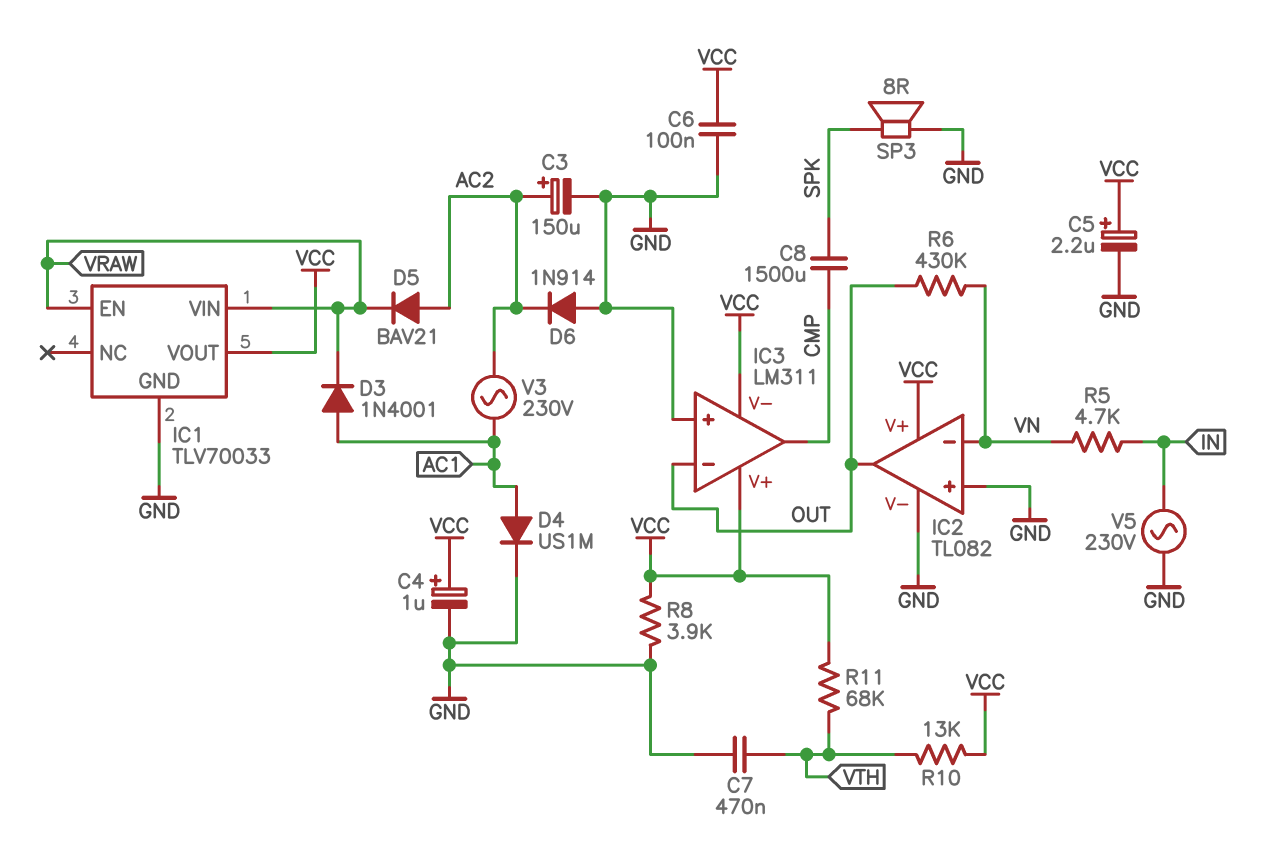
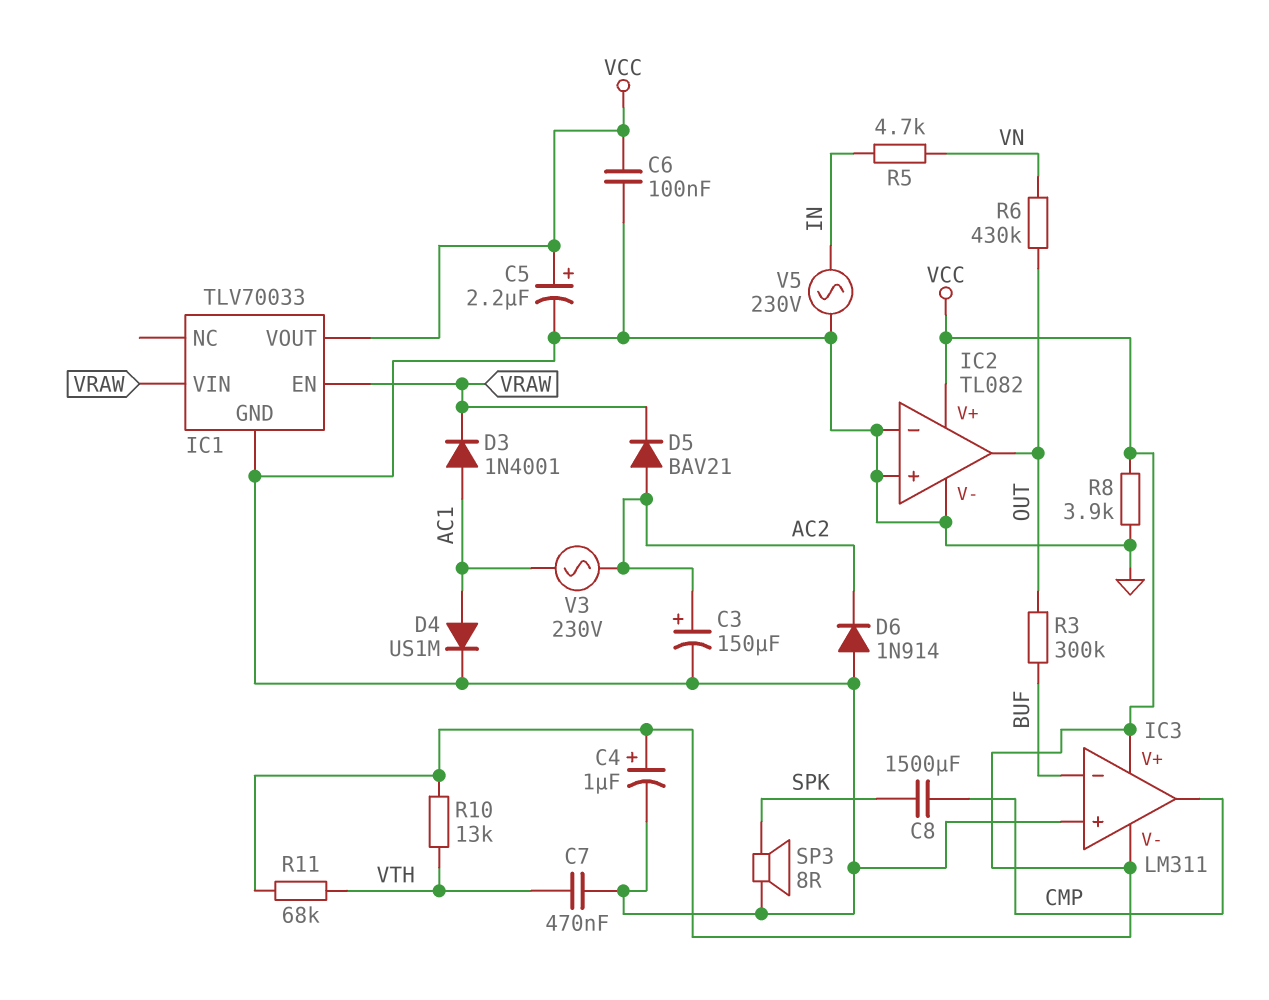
IC2 pin in-: VN -> GND
IC3 pin in-: OUT -> BUF
R3: none -> 300k (BUF, OUT)

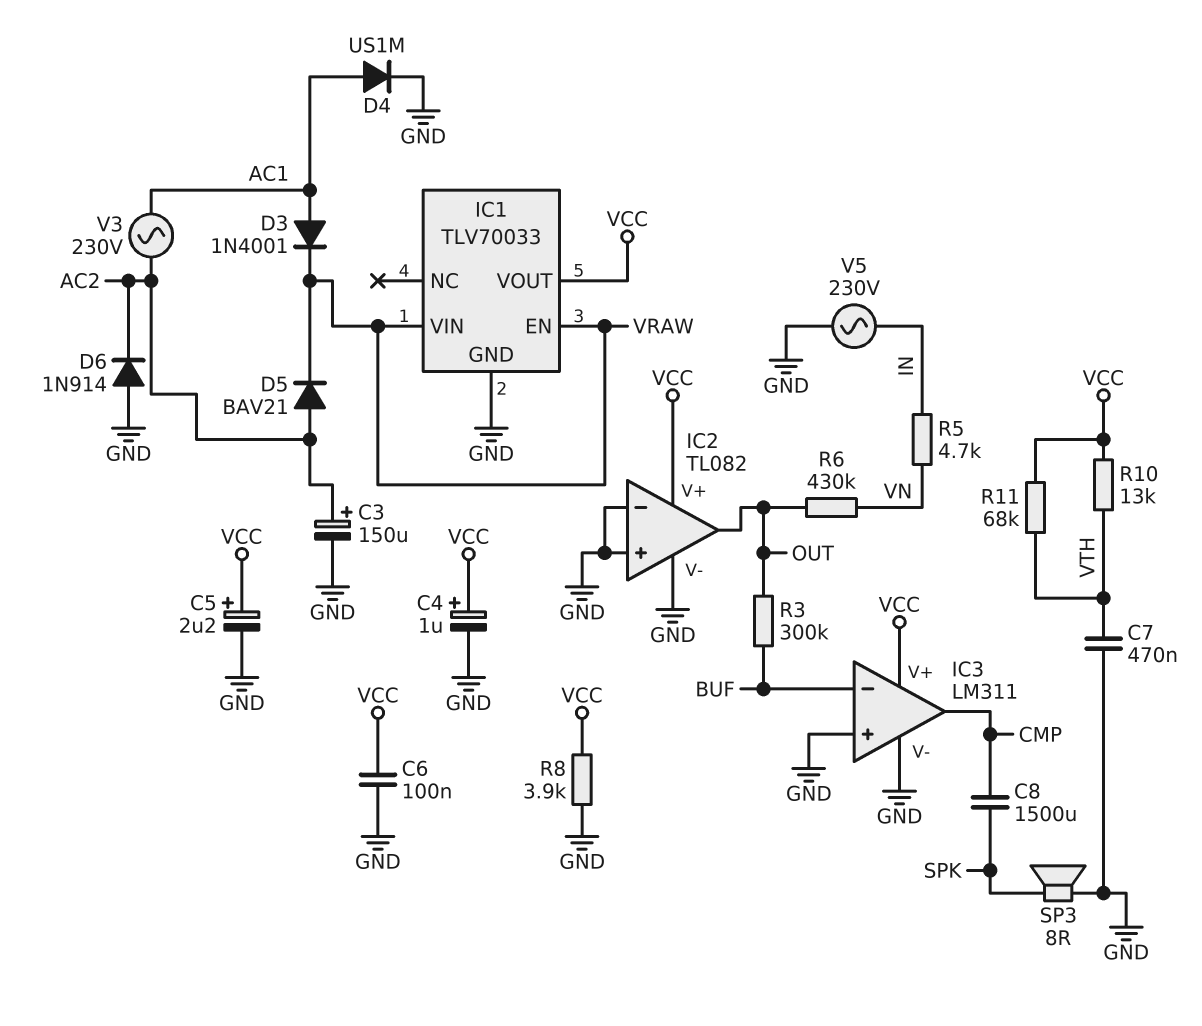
IC3 pin V-: VCC -> GND

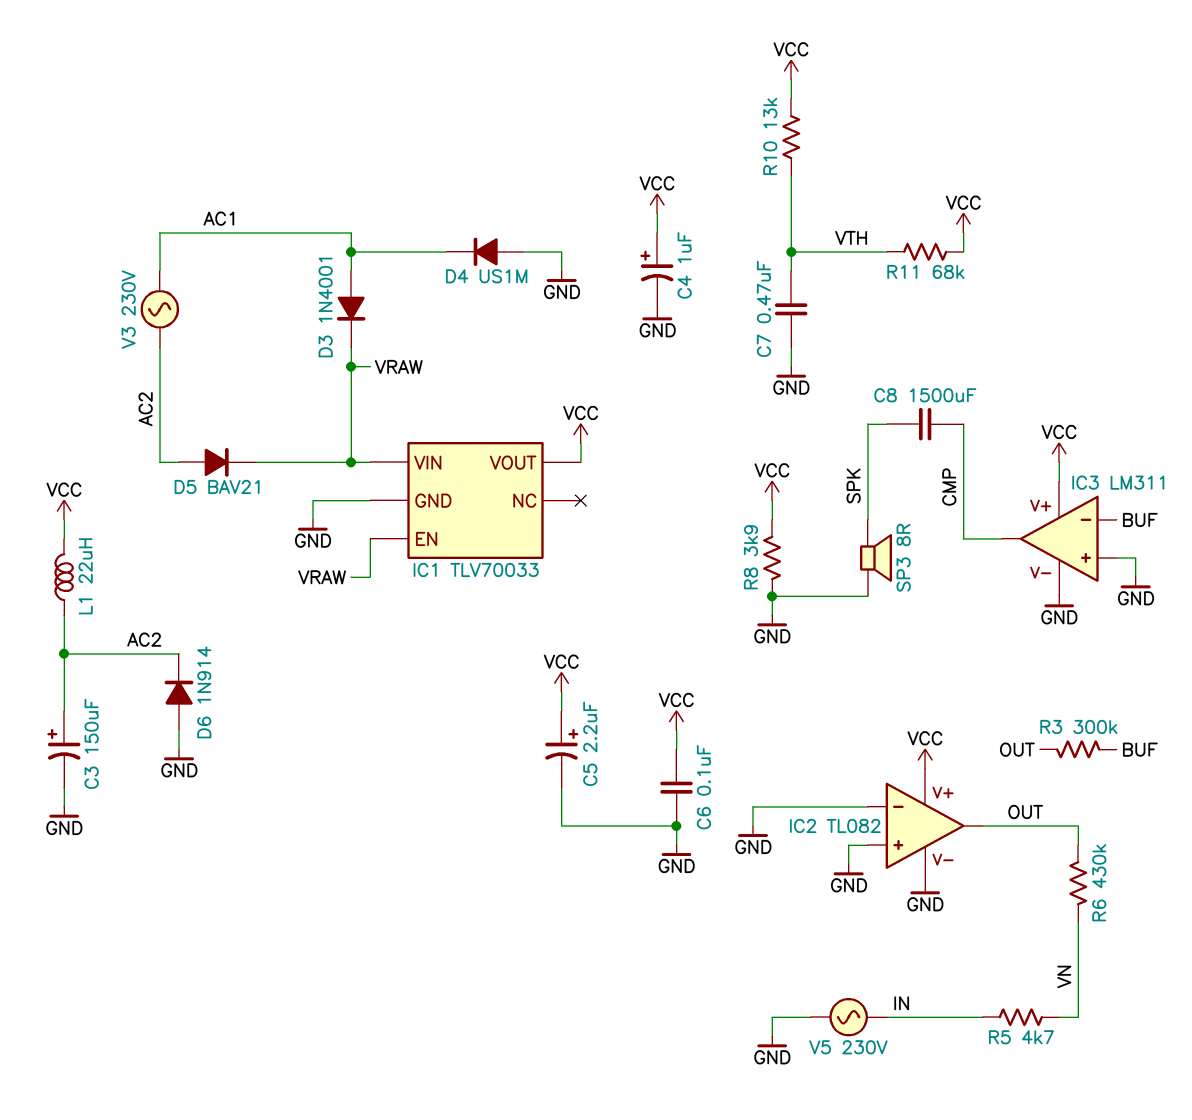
D4: diode US1M (A AC1, K GND) -> diode US1M (A GND, K AC1)
L1: none -> 22uH (AC2, VCC)

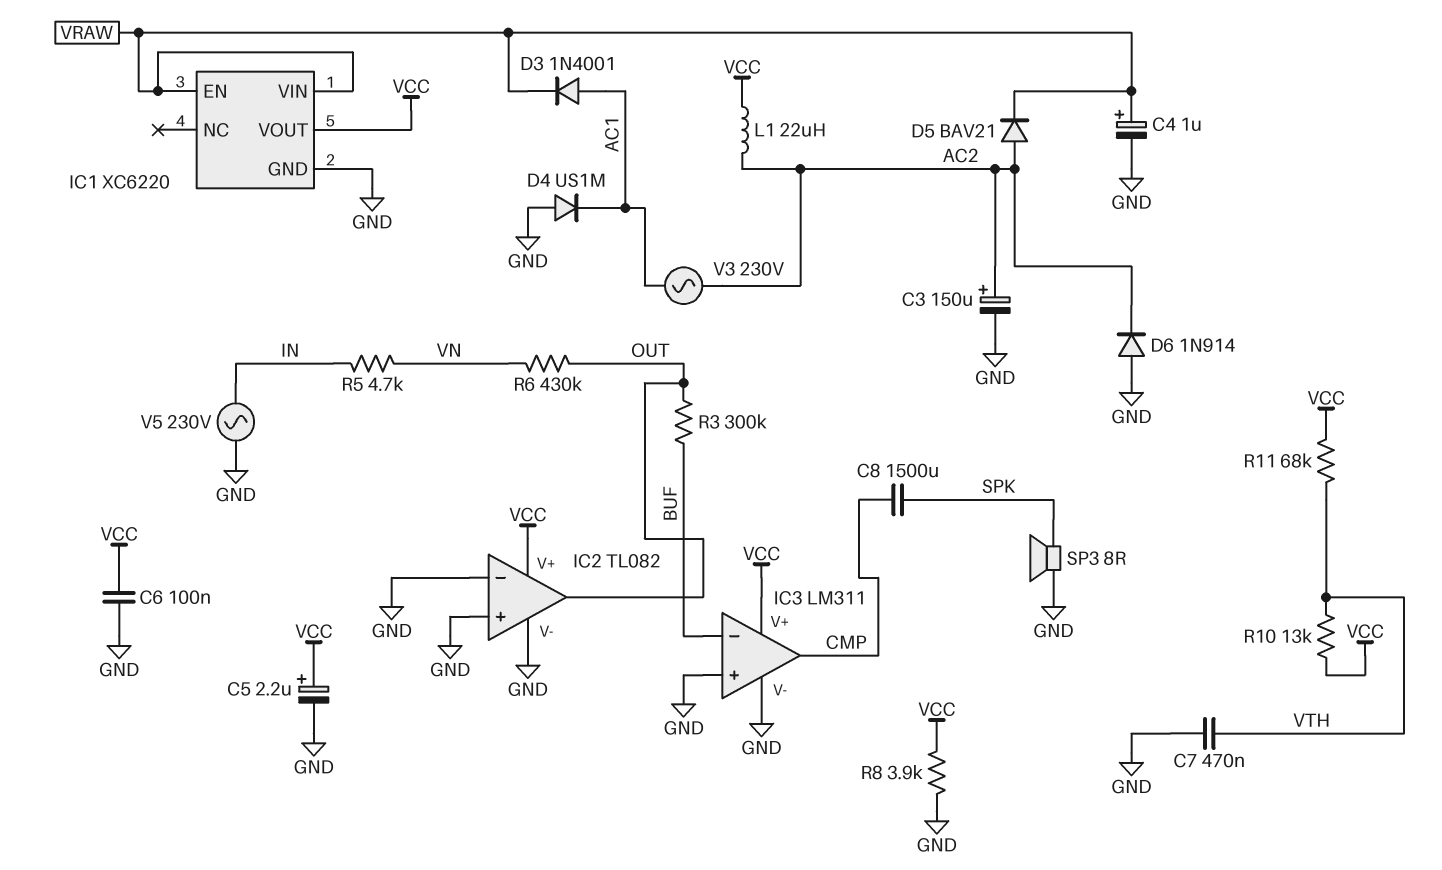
C4: 1uF (plus VCC, minus GND) -> 1uF (plus VRAW, minus GND)
IC1: TLV70033 -> XC6220

